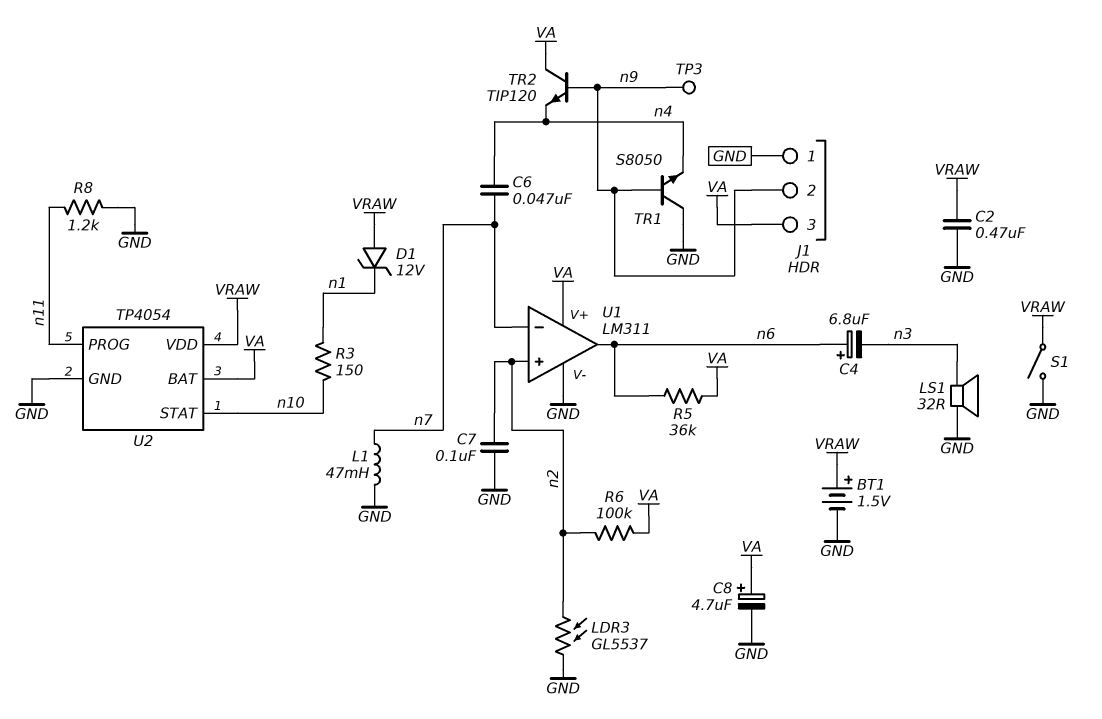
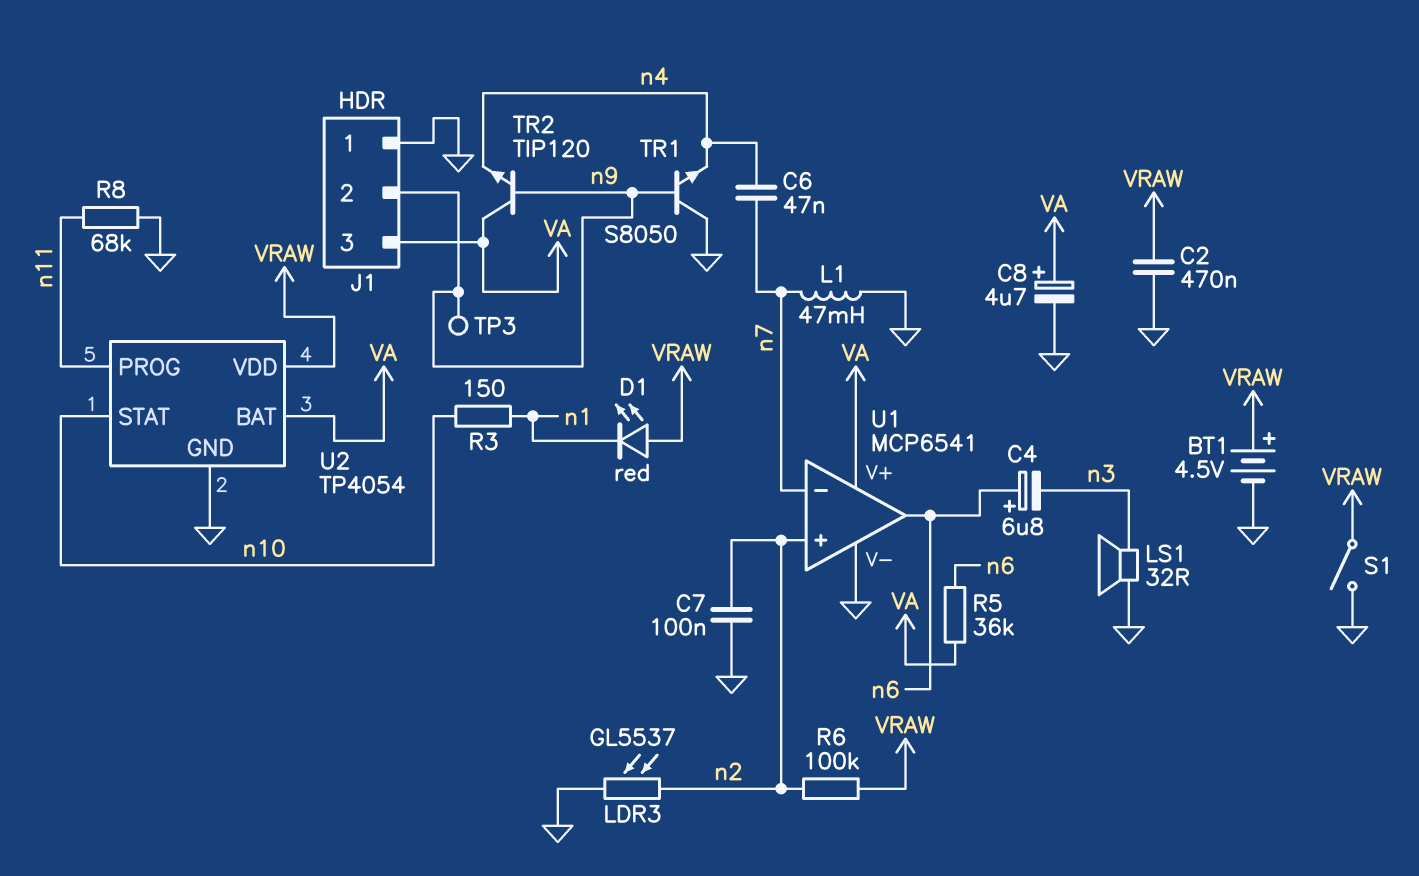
BT1: 1.5V (plus VRAW, minus GND) -> 4.5V (plus VRAW, minus GND)
D1: zener 12V (A VRAW, K n1) -> LED red (A VRAW, K n1)
R6: 100k (VA, n2) -> 100k (VRAW, n2)
R8: 1.2k (GND, n11) -> 68k (GND, n11)
U1: LM311 -> MCP6541

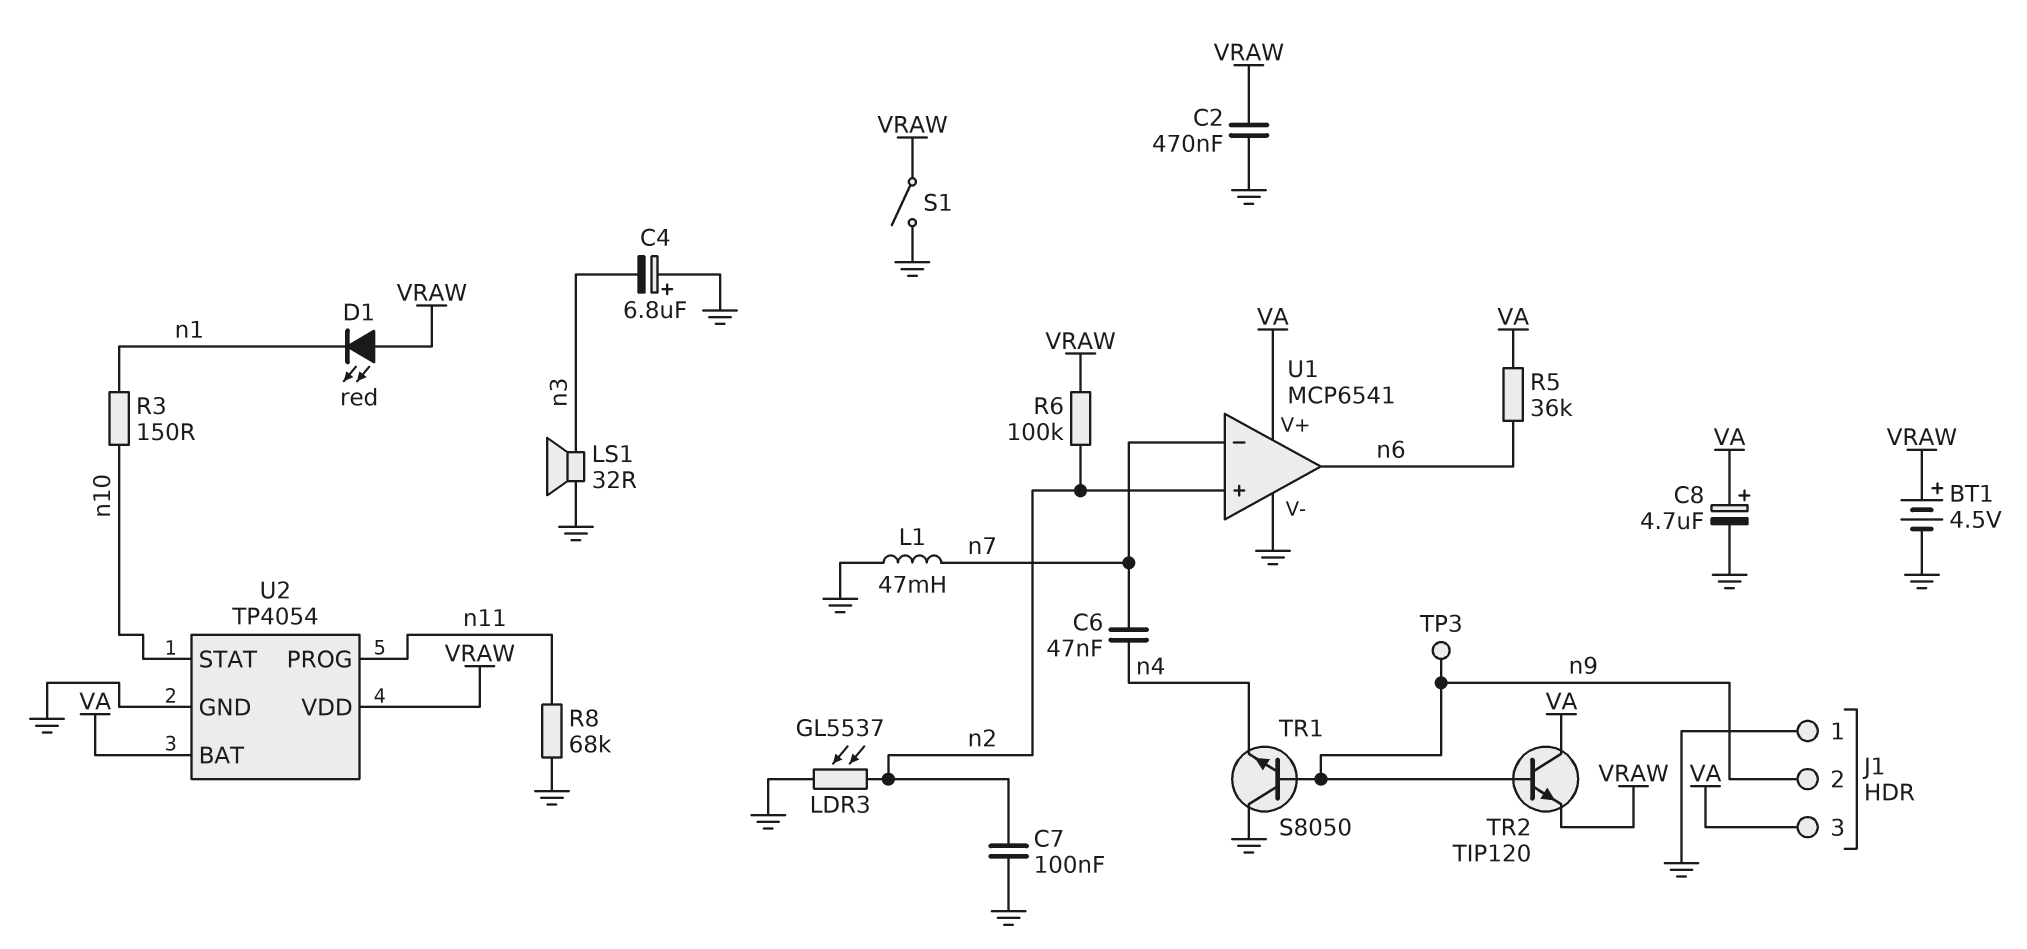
C4: 6.8uF (plus n6, minus n3) -> 6.8uF (plus GND, minus n3)
TR2: NPN TIP120 (B n9, C VA, E n4) -> NPN TIP120 (B n9, C VA, E VRAW)

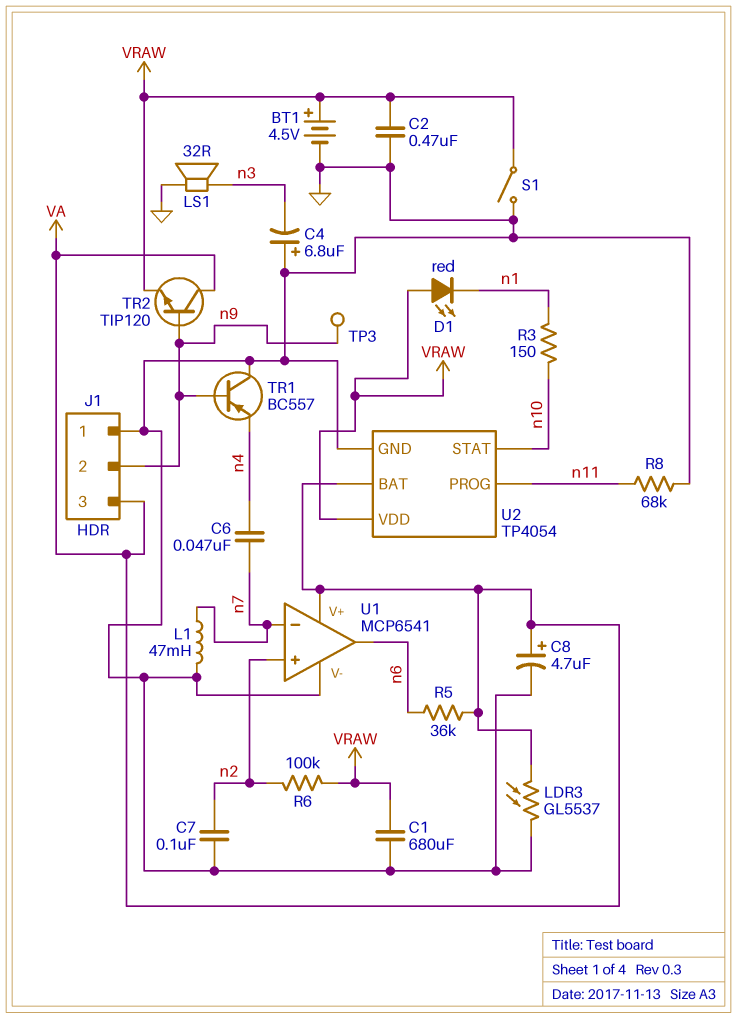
C1: none -> 680uF (GND, VRAW)
LDR3: GL5537 (GND, n2) -> GL5537 (GND, VA)
TR1: NPN S8050 (B n9, C GND, E n4) -> PNP BC557 (B n9, C GND, E n4)

